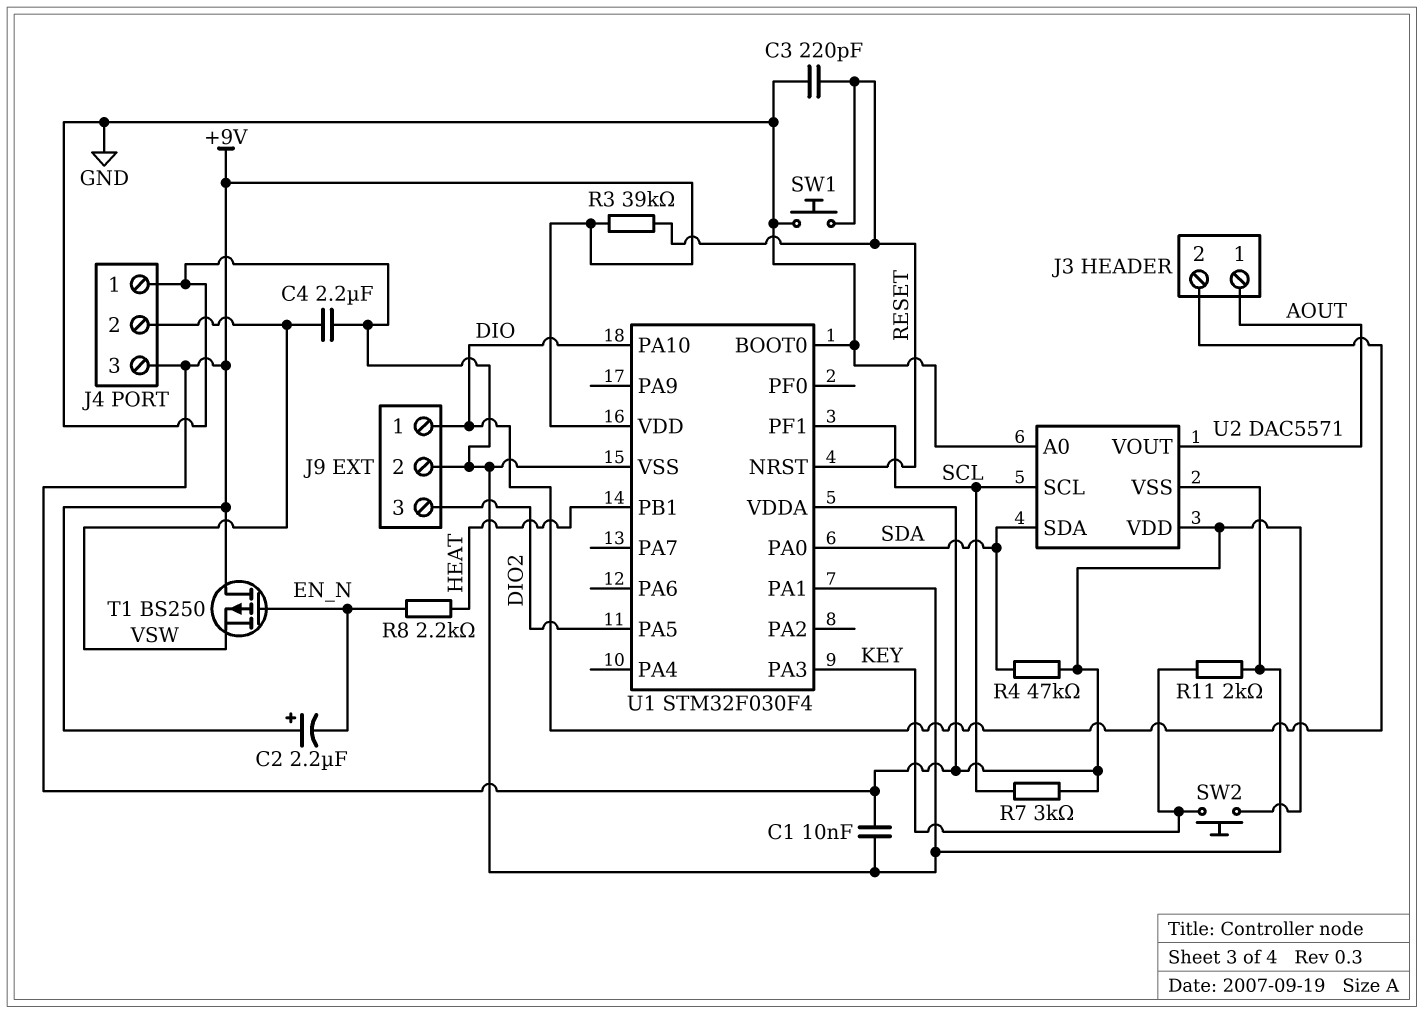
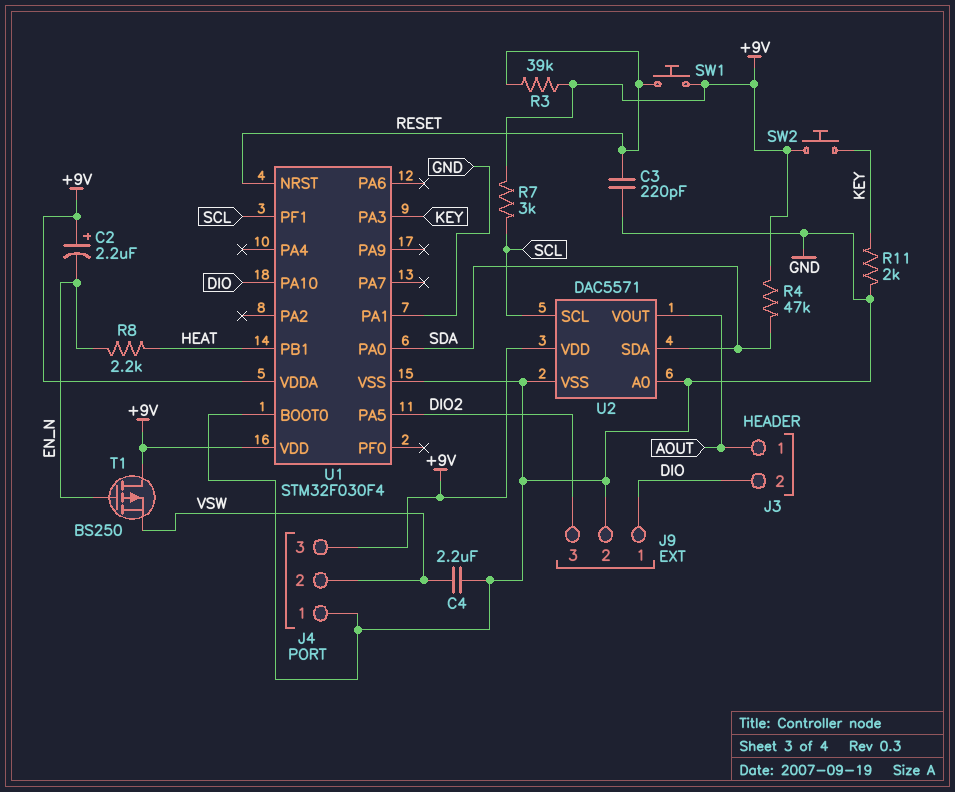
C1: 10nF (+9V, GND) -> none
SW1: button (GND, RESET) -> button (+9V, RESET)

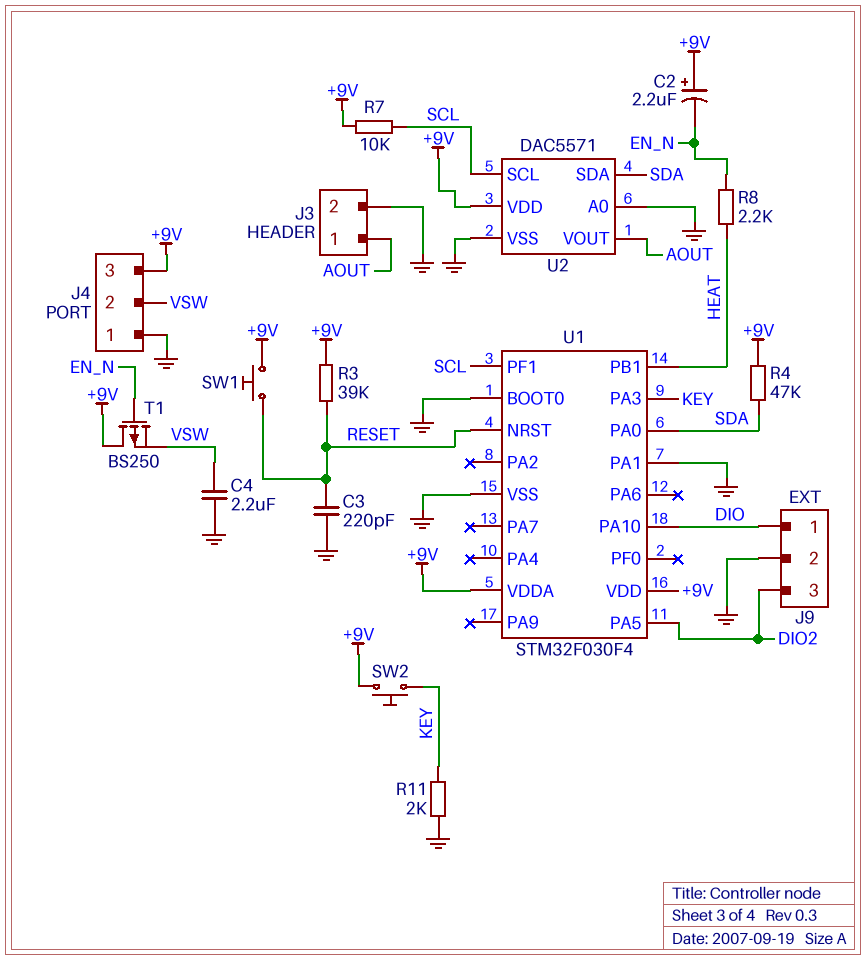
J3 pin 2: DIO -> GND
R7: 3k (+9V, SCL) -> 10k (+9V, SCL)

